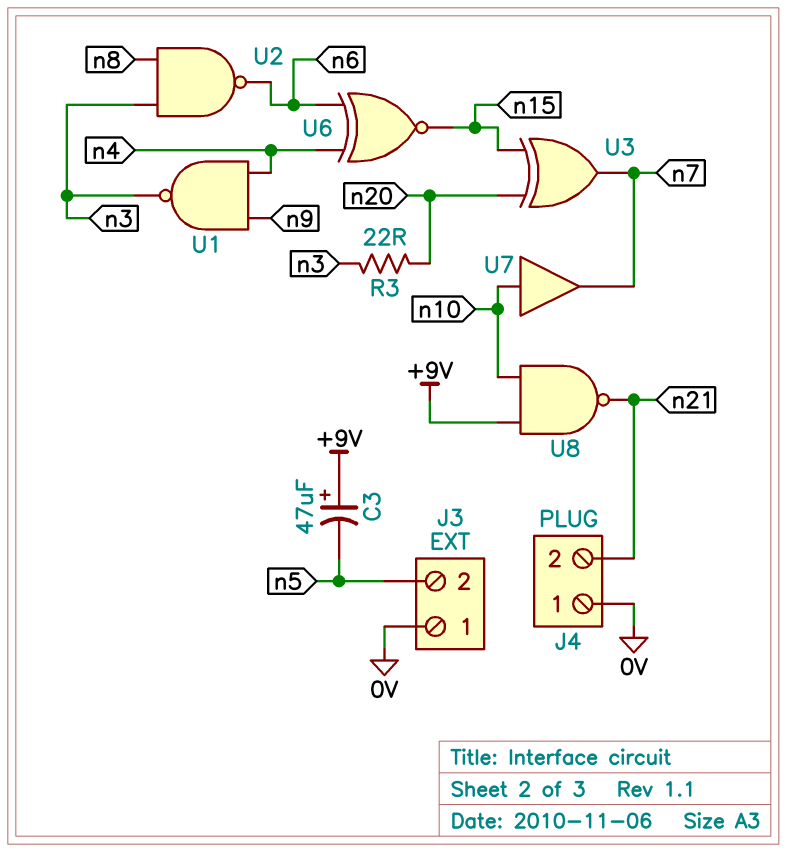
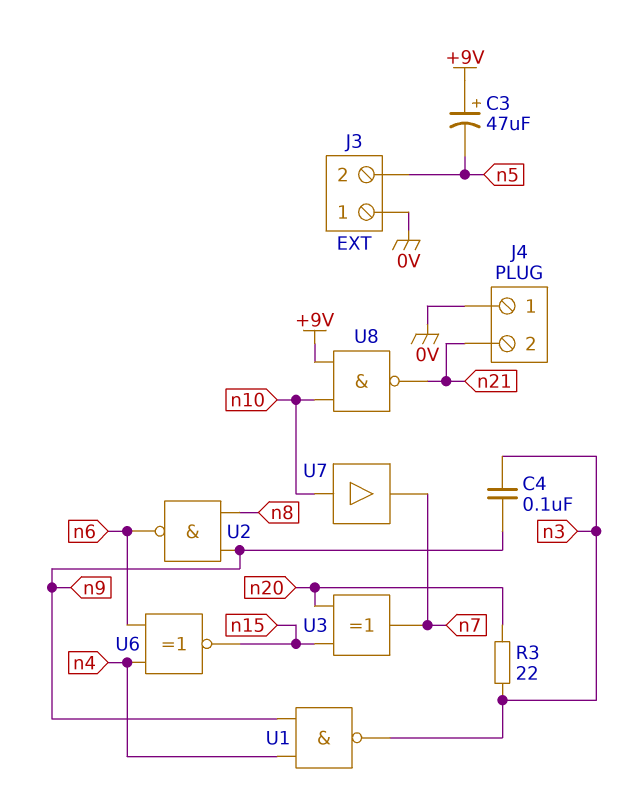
C4: none -> 100nF (n3, n9)
U2: NAND (in n3, in n8, out n6) -> NAND (in n8, in n9, out n6)

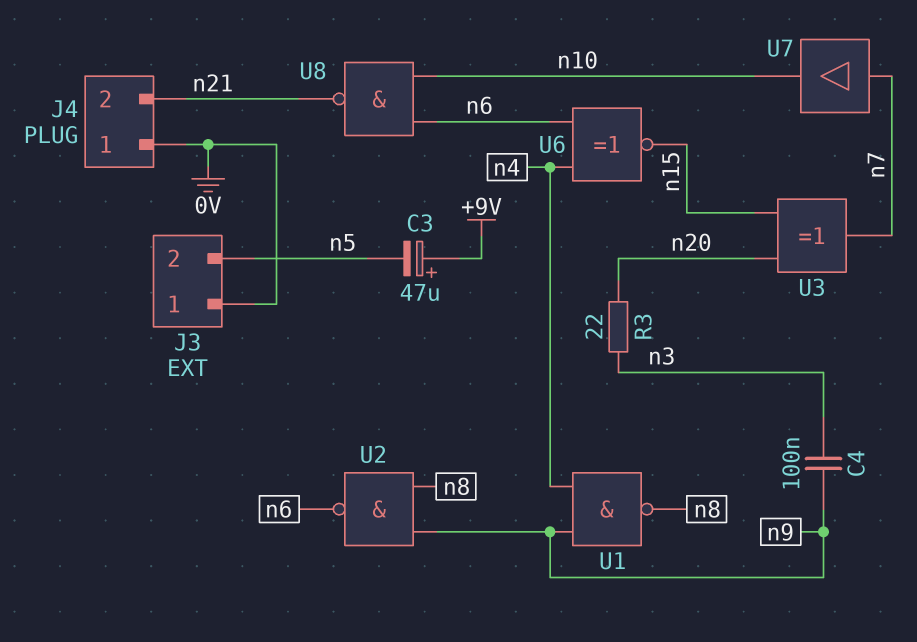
U1: NAND (in n4, in n9, out n3) -> NAND (in n4, in n9, out n8)
U7: buffer (in n10, out n7) -> buffer (in n7, out n10)
U8: NAND (in +9V, in n10, out n21) -> NAND (in n6, in n10, out n21)

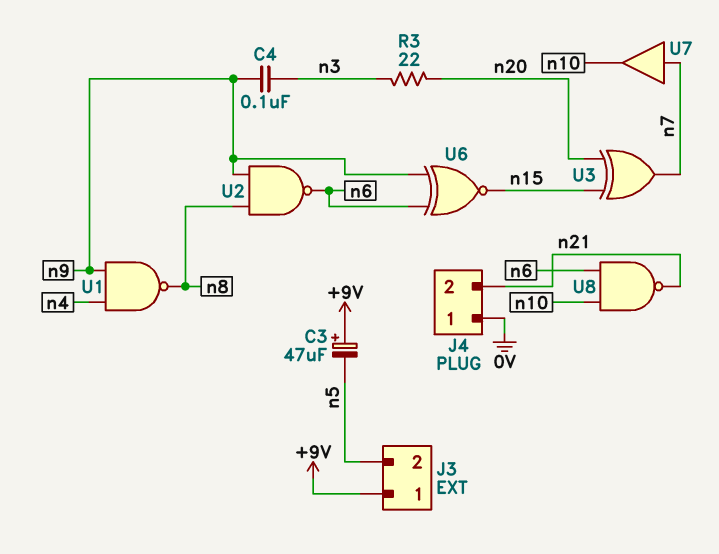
J3 pin 1: 0V -> +9V
U6: XNOR (in n4, in n6, out n15) -> XNOR (in n6, in n9, out n15)

